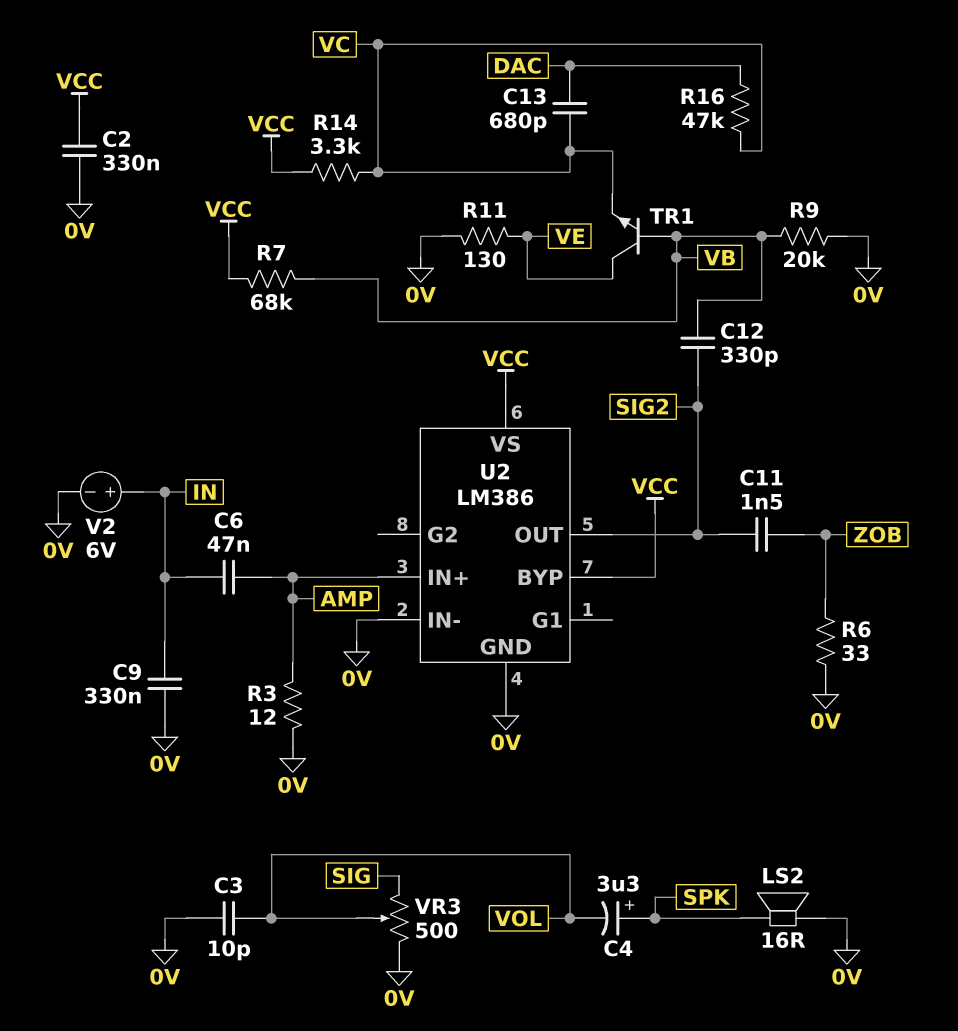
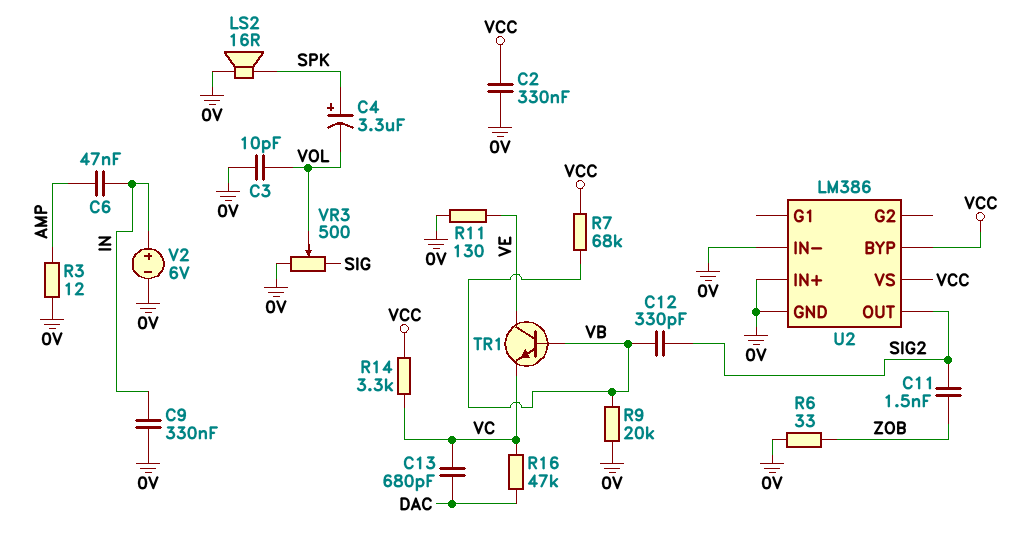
U2 pin IN+: AMP -> 0V

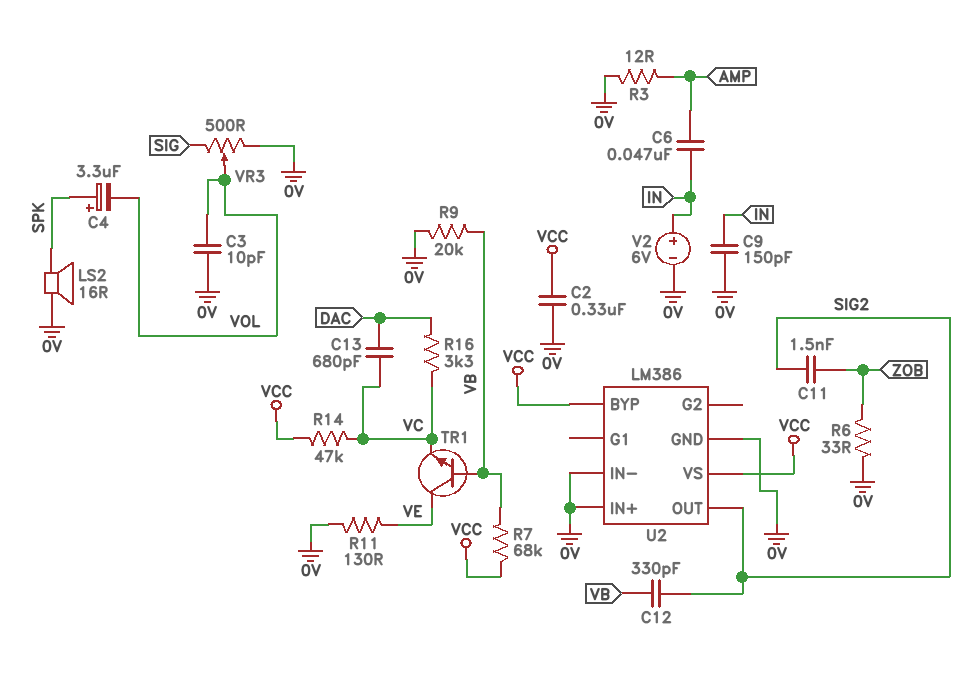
C9: 330nF (0V, IN) -> 150pF (0V, IN)
R14: 3.3k (VC, VCC) -> 47k (VC, VCC)
R16: 47k (DAC, VC) -> 3.3k (DAC, VC)

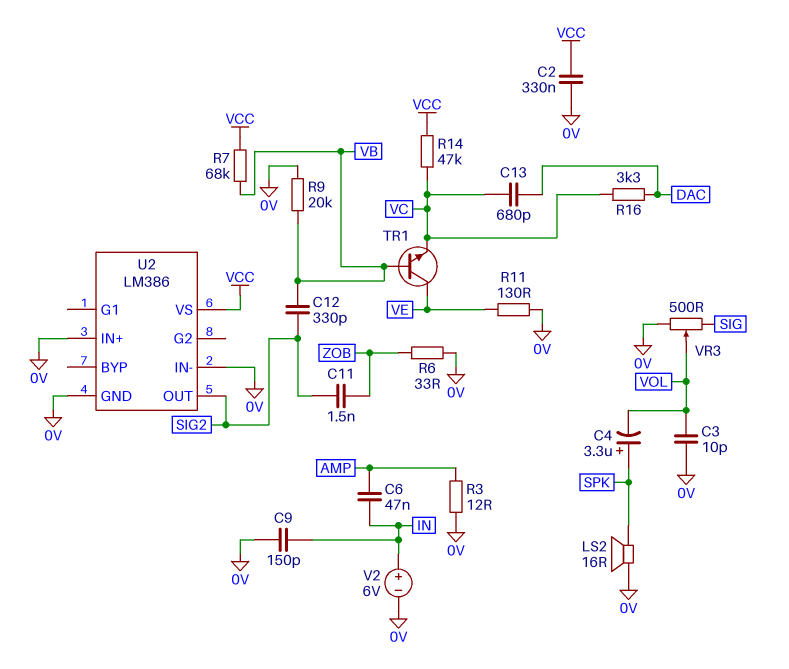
U2 pin BYP: VCC -> none

